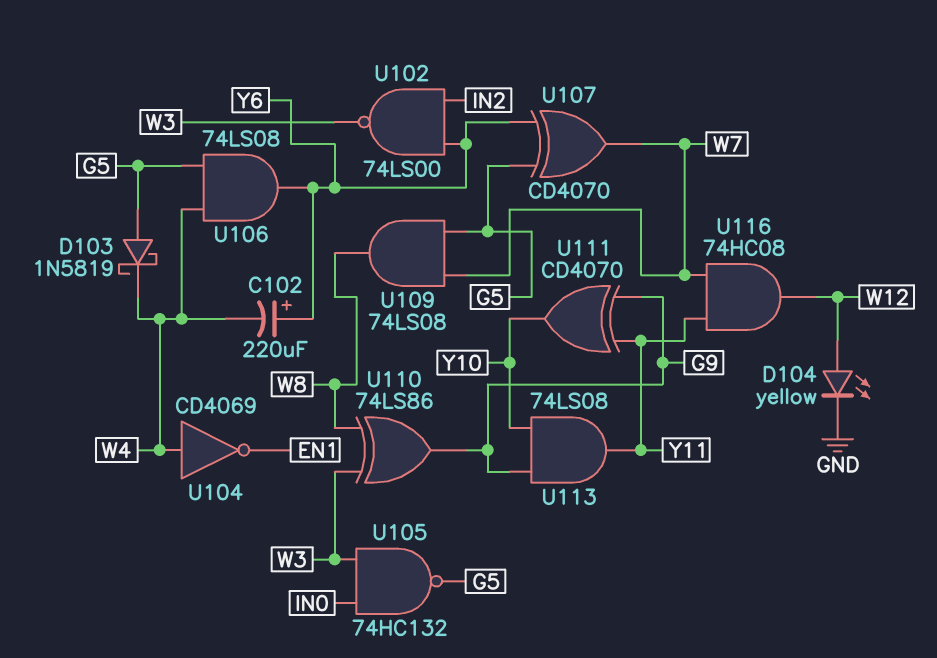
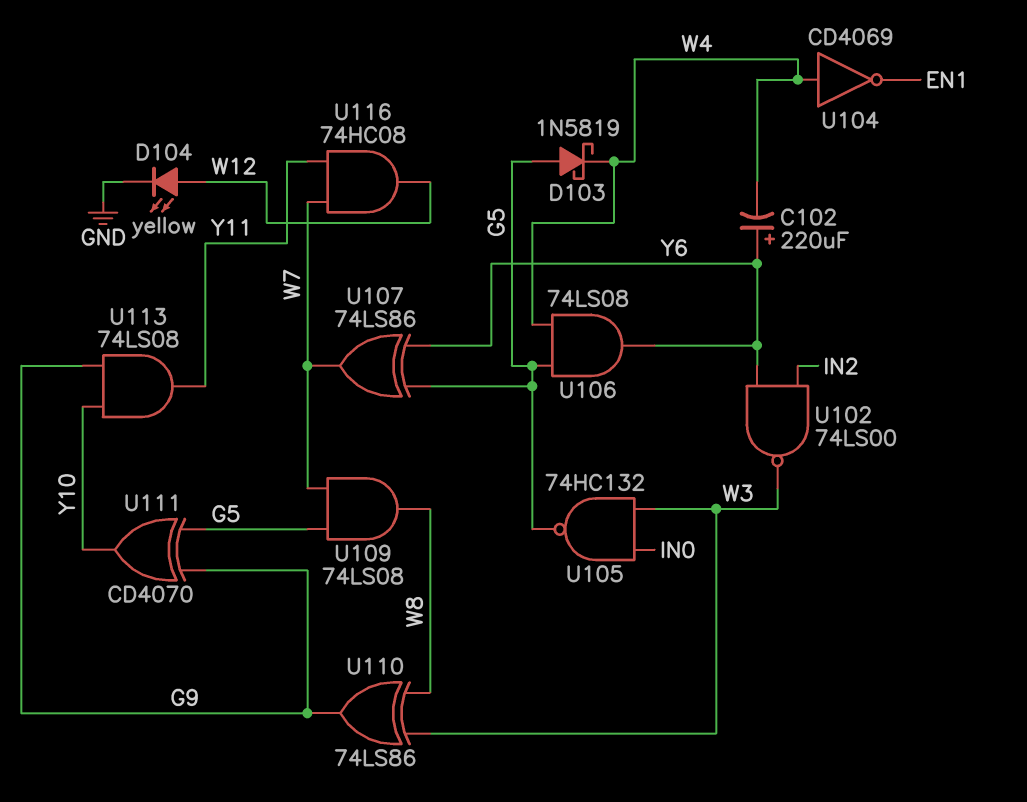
U107: XOR CD4070 (in G5, in Y6, out W7) -> XOR 74LS86 (in G5, in Y6, out W7)
U111: XOR CD4070 (in G9, in Y11, out Y10) -> XOR CD4070 (in G5, in G9, out Y10)

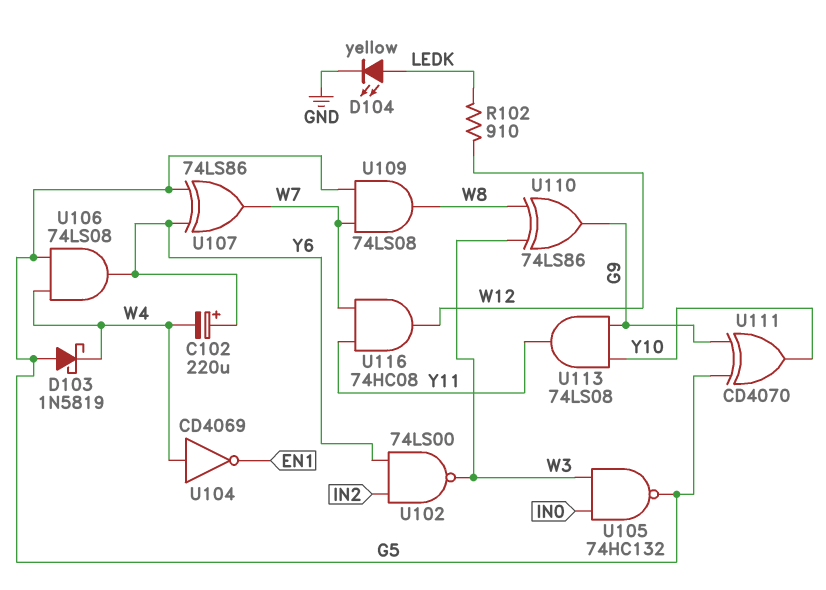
D104: LED yellow (A W12, K GND) -> LED yellow (A LEDK, K GND)
R102: none -> 910 (LEDK, W12)

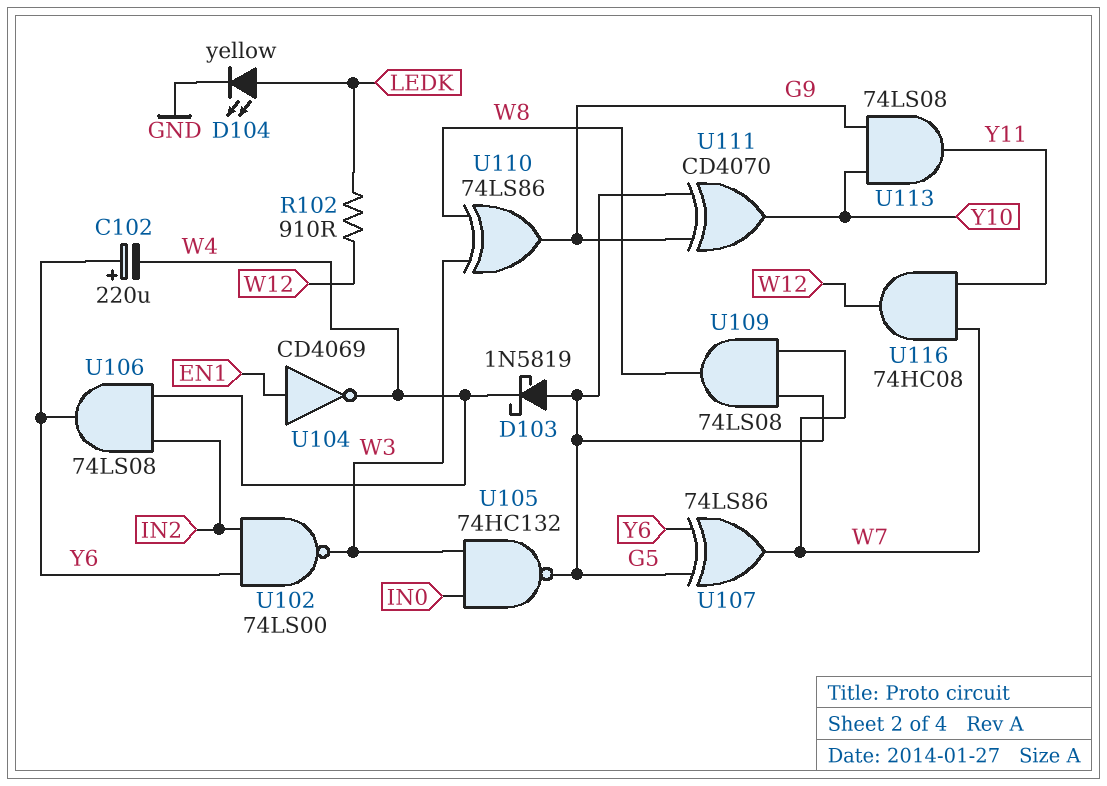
U104: NOT CD4069 (in W4, out EN1) -> NOT CD4069 (in EN1, out W4)
U106: AND 74LS08 (in G5, in W4, out Y6) -> AND 74LS08 (in IN2, in W4, out Y6)

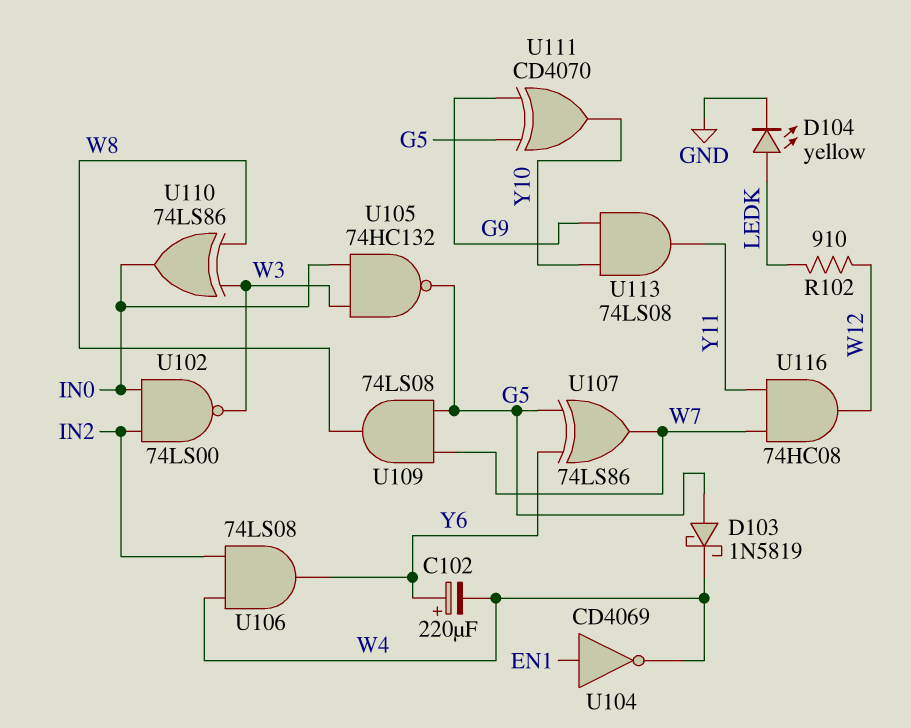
U102: NAND 74LS00 (in IN2, in Y6, out W3) -> NAND 74LS00 (in IN0, in IN2, out W3)
U110: XOR 74LS86 (in W3, in W8, out G9) -> XOR 74LS86 (in W3, in W8, out IN0)

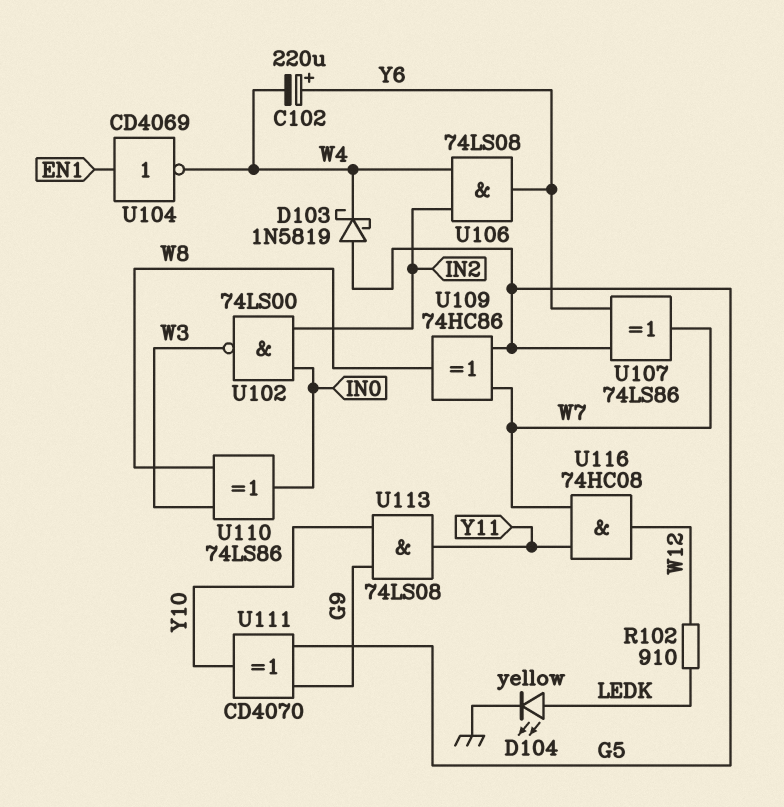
U105: NAND 74HC132 (in IN0, in W3, out G5) -> none
U109: AND 74LS08 (in G5, in W7, out W8) -> XOR 74HC86 (in G5, in W7, out W8)

